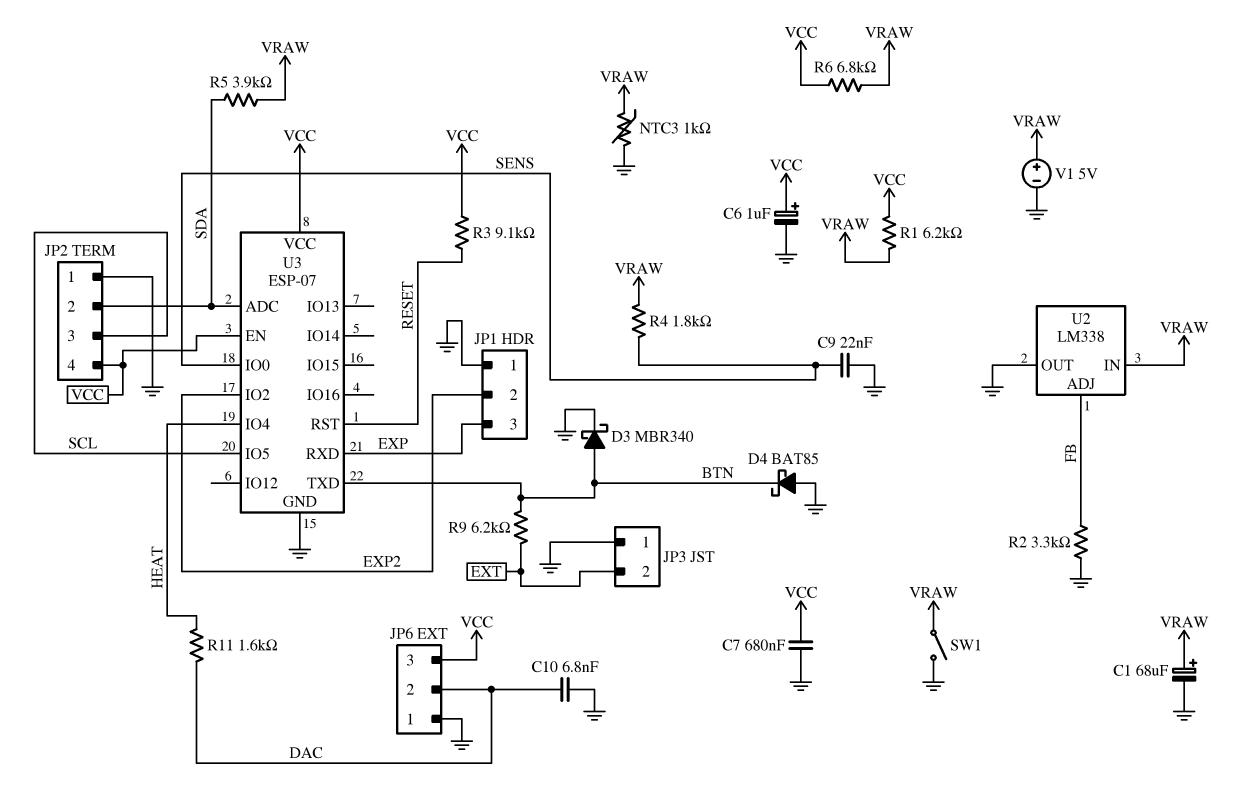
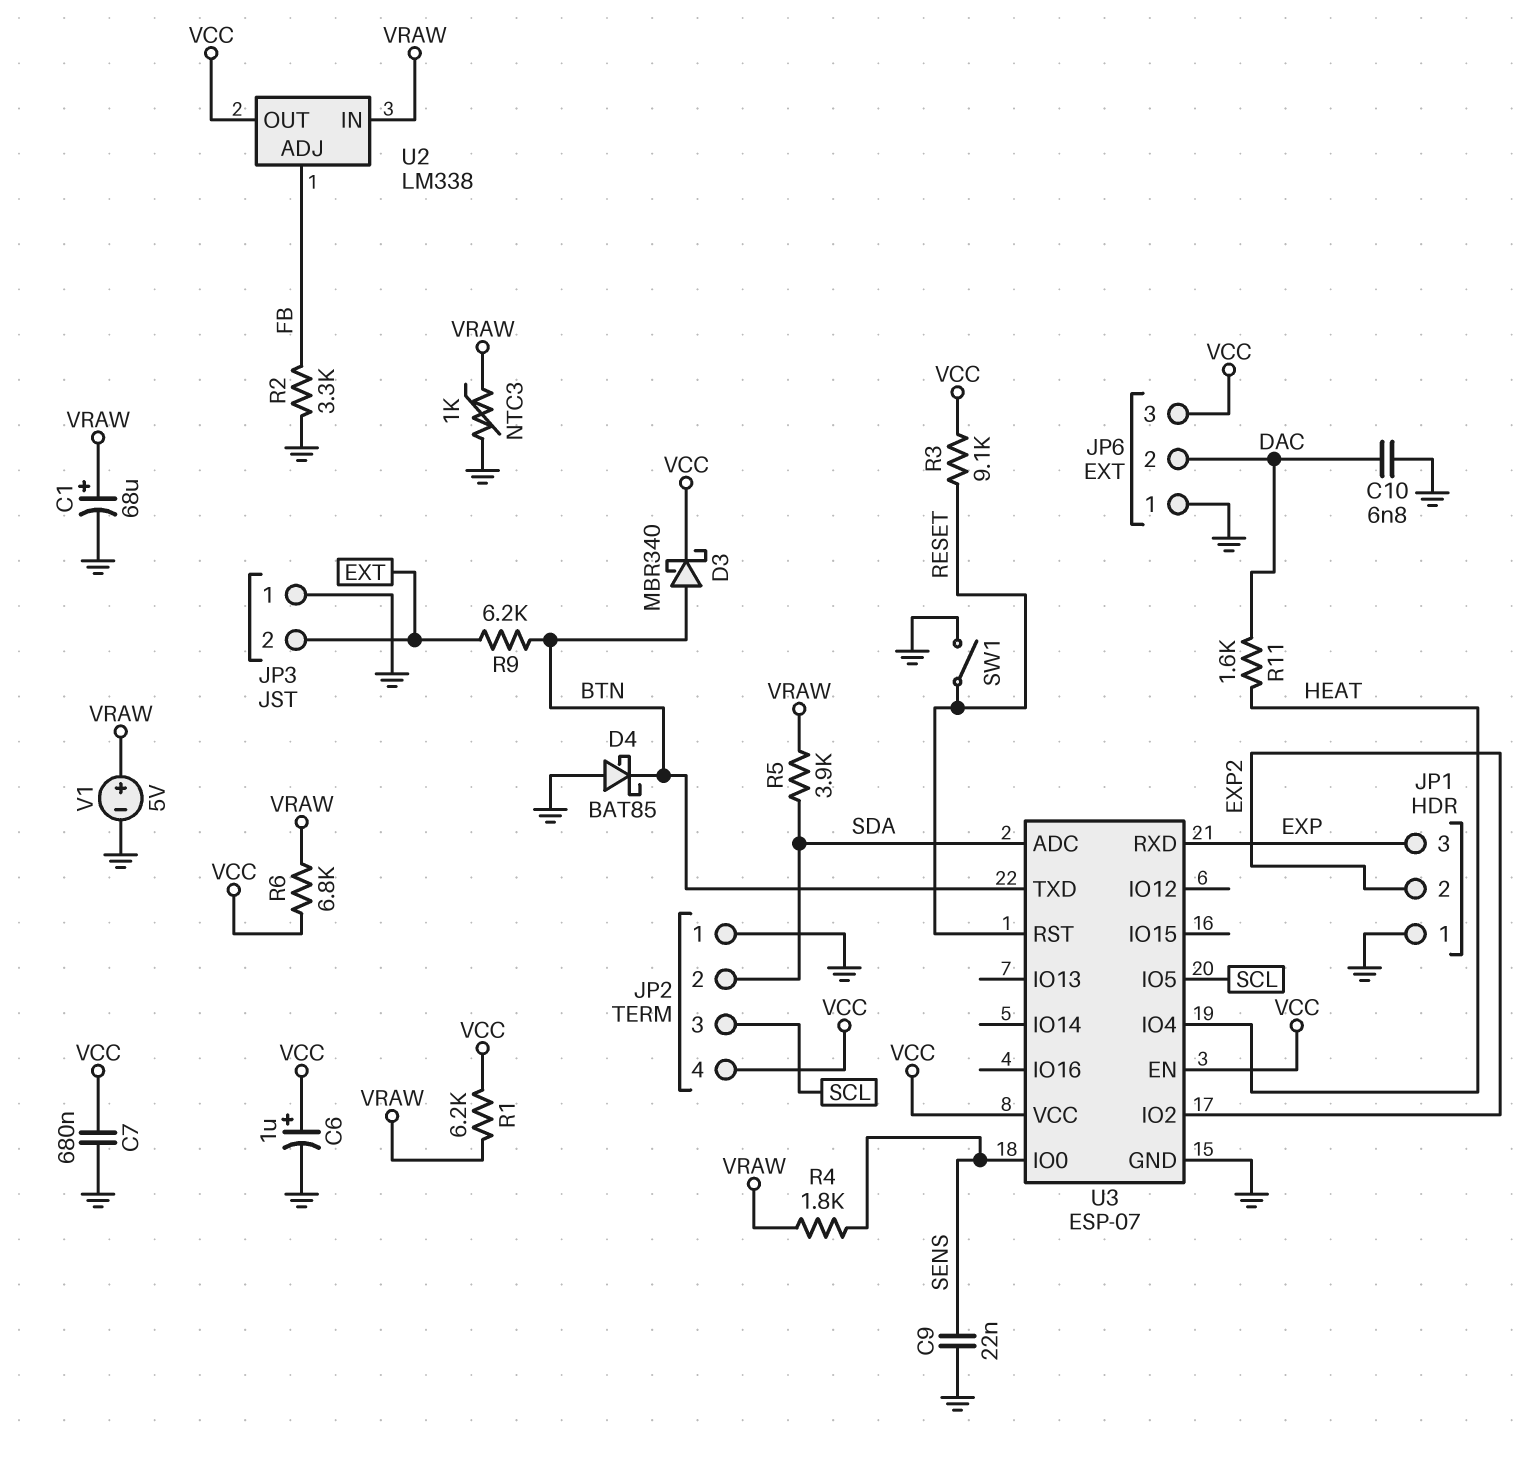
D3: schottky MBR340 (A BTN, K GND) -> schottky MBR340 (A BTN, K VCC)
SW1: switch (GND, VRAW) -> switch (GND, RESET)
U2 pin OUT: GND -> VCC

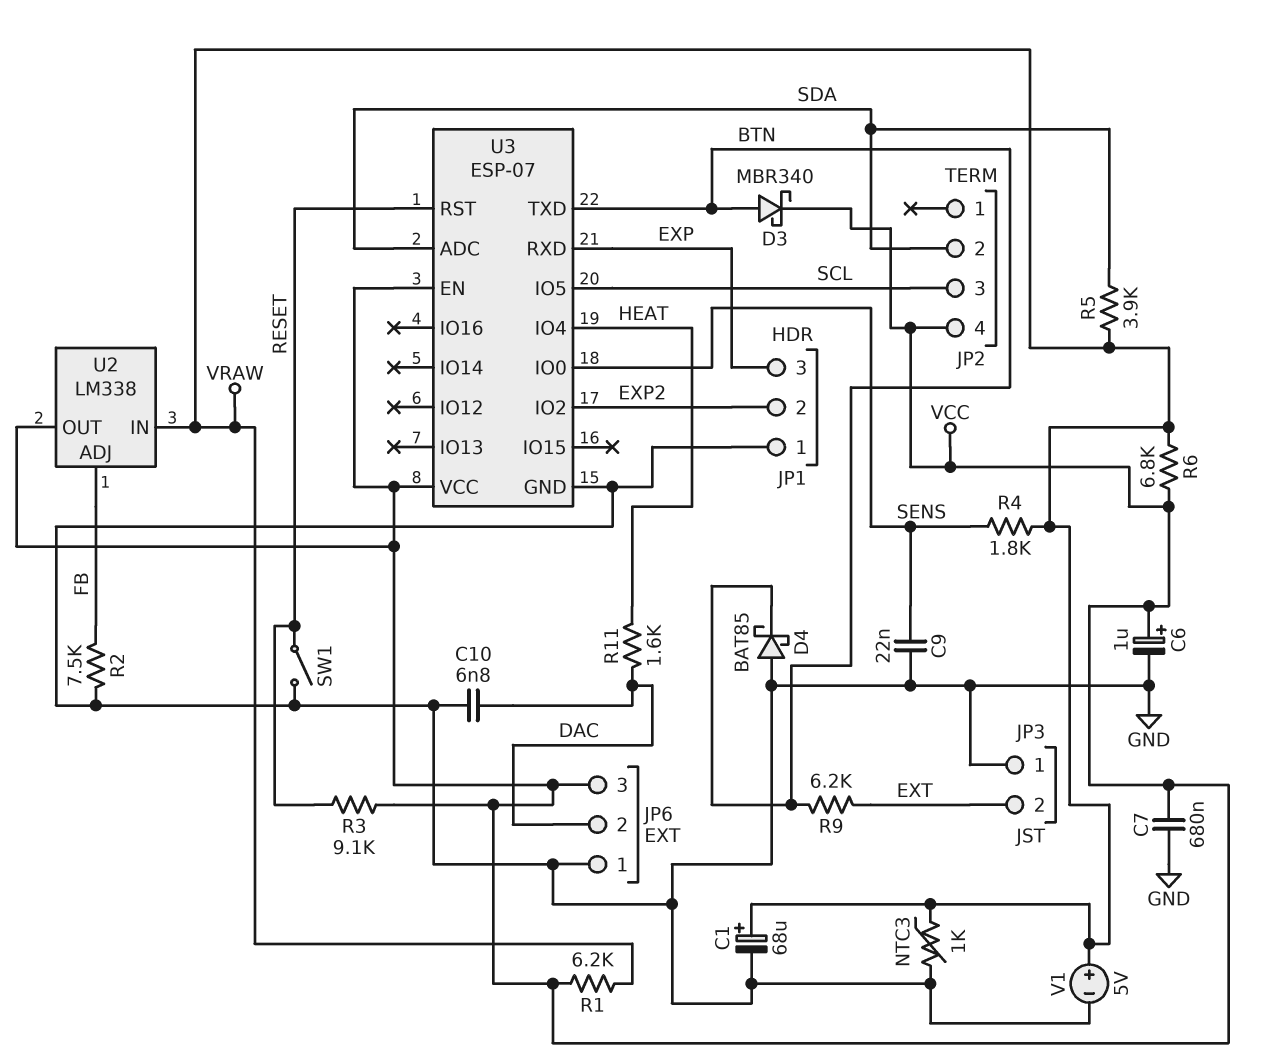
JP2 pin 1: GND -> none
R2: 3.3k (FB, GND) -> 7.5k (FB, GND)

